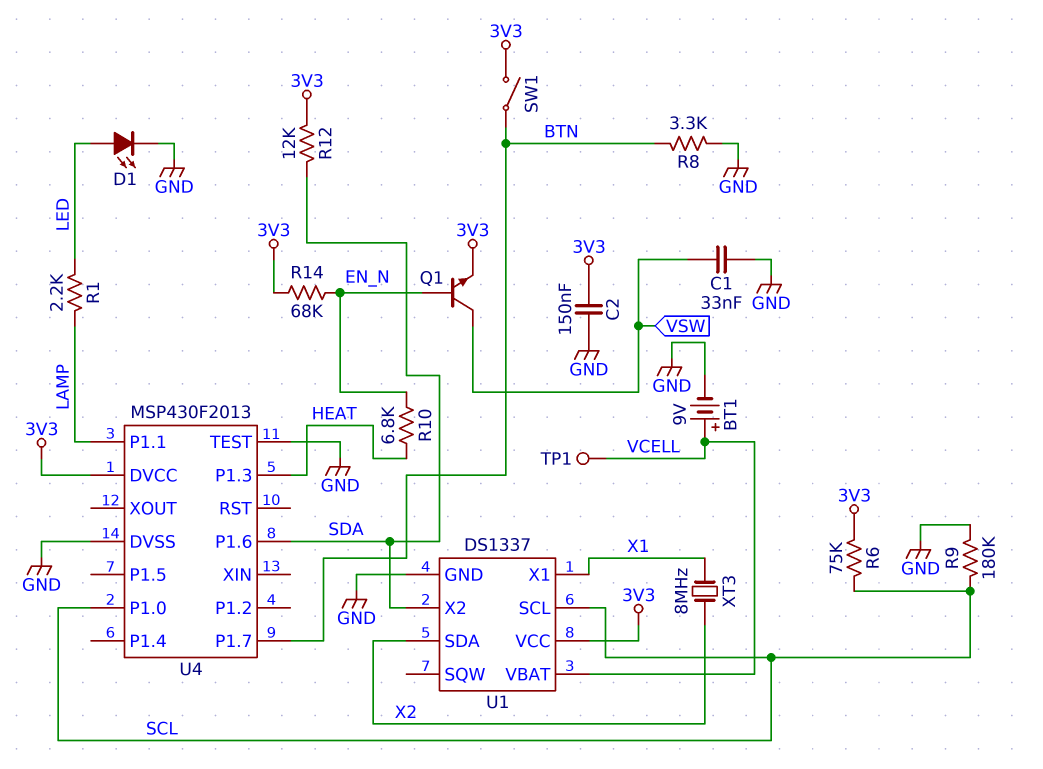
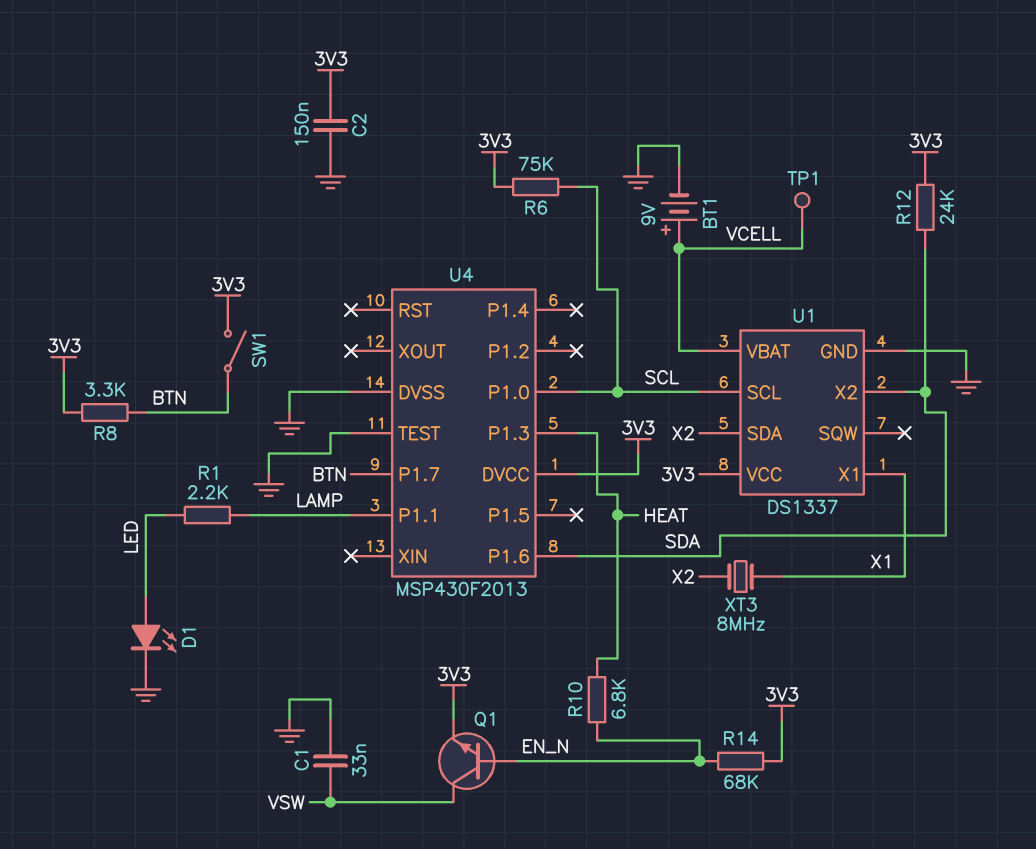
R8: 3.3k (BTN, GND) -> 3.3k (3V3, BTN)
R9: 180k (GND, SCL) -> none
R12: 12k (3V3, SDA) -> 24k (3V3, SDA)

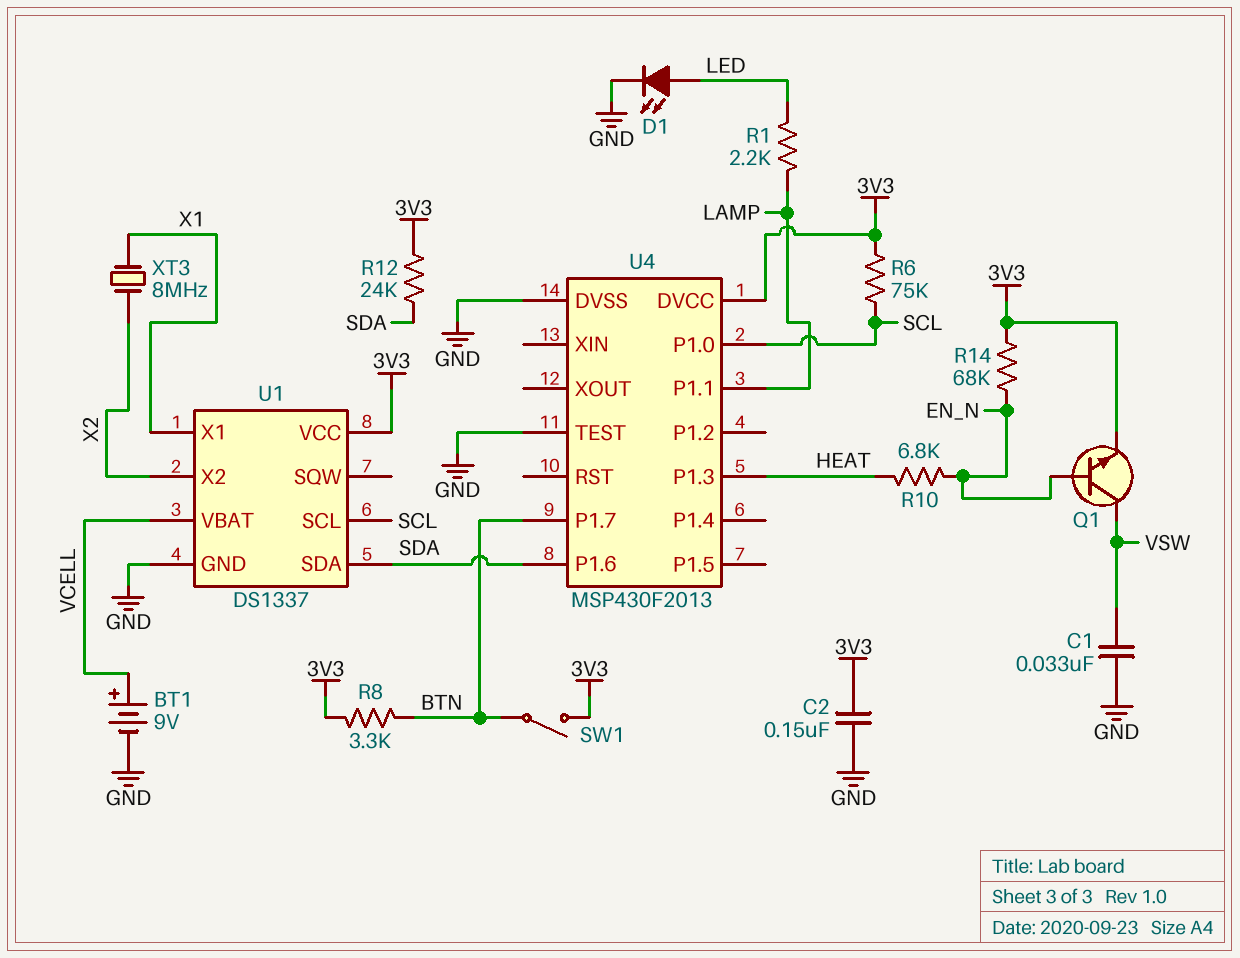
TP1: test point (VCELL) -> none
U1 pin SDA: X2 -> SDA
U1 pin X2: SDA -> X2

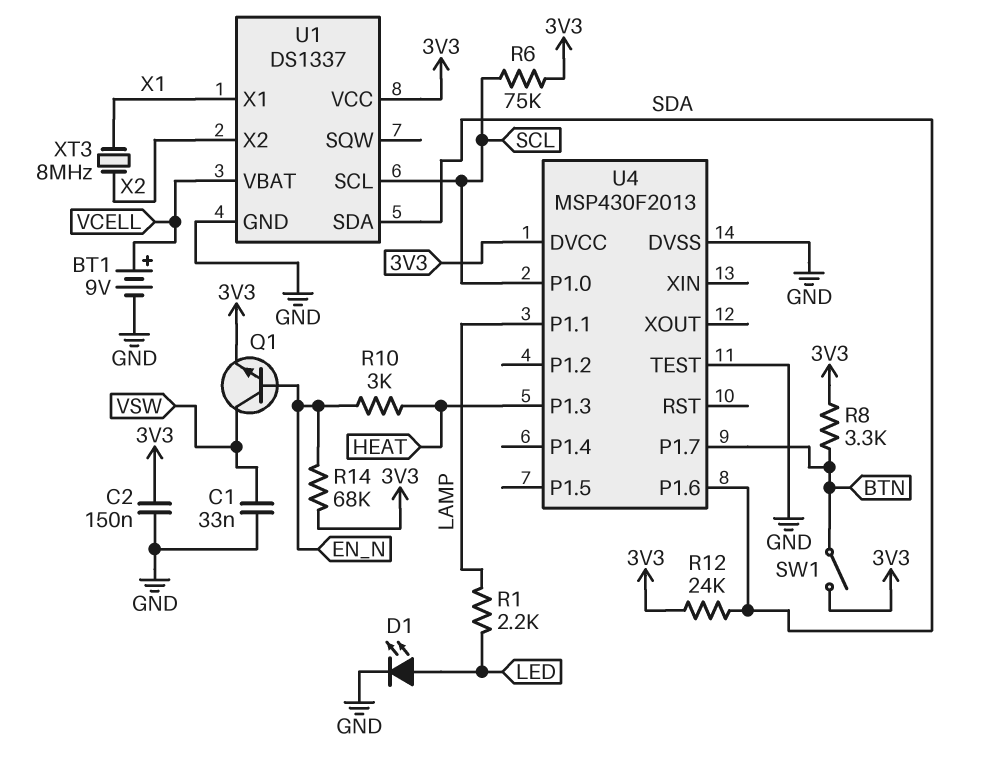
R10: 6.8k (EN_N, HEAT) -> 3k (EN_N, HEAT)

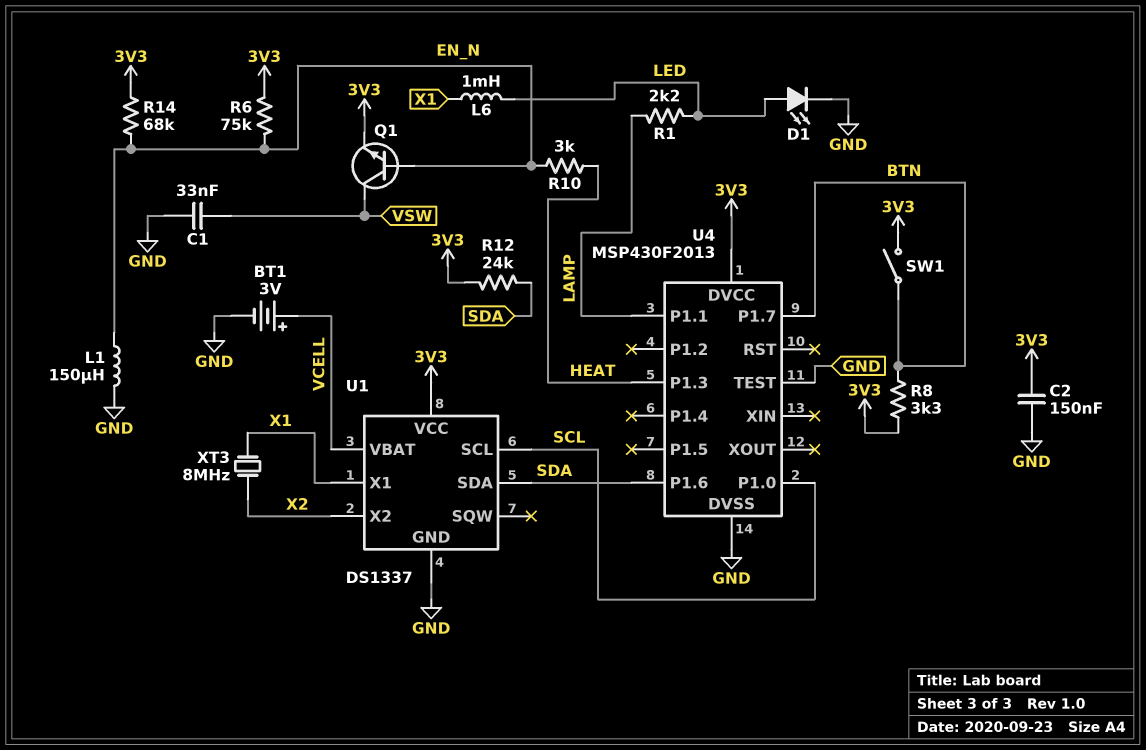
BT1: 9V (plus VCELL, minus GND) -> 3V (plus VCELL, minus GND)
L1: none -> 150uH (EN_N, GND)
L6: none -> 1mH (LED, X1)
R6: 75k (3V3, SCL) -> 75k (3V3, EN_N)

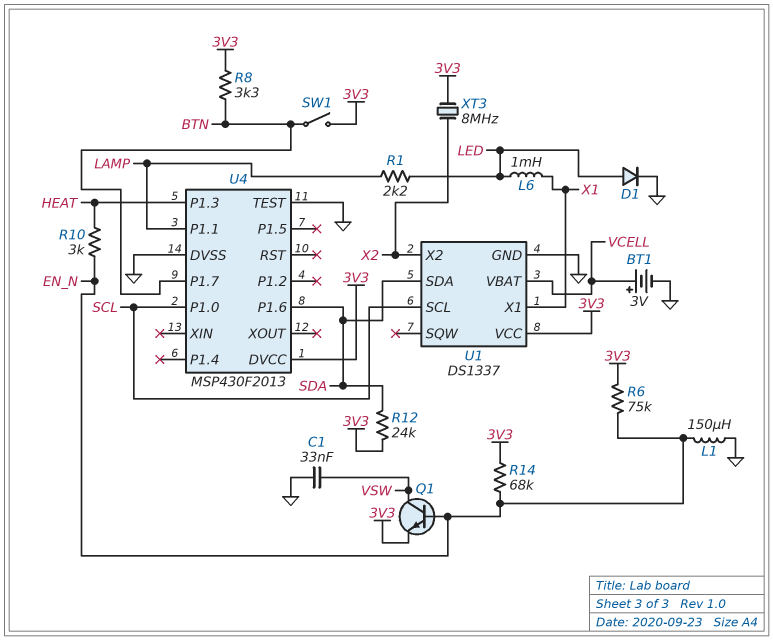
C2: 150nF (3V3, GND) -> none
D1: LED (A LED, K GND) -> diode (A LED, K GND)
XT3: 8MHz (X1, X2) -> 8MHz (3V3, X2)

